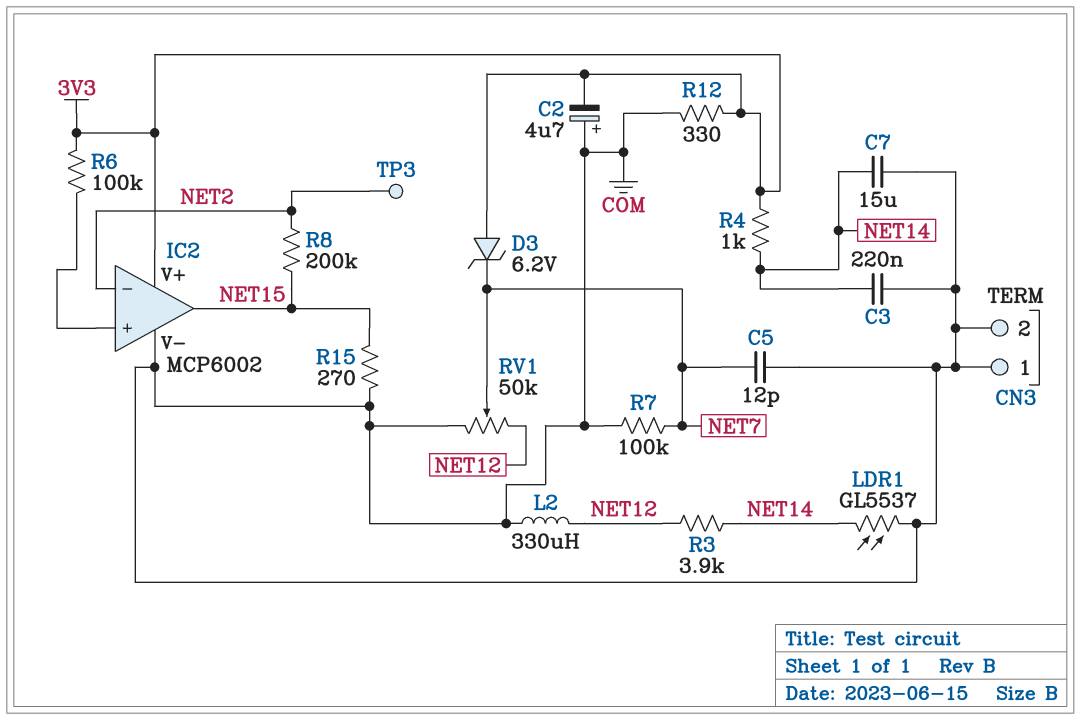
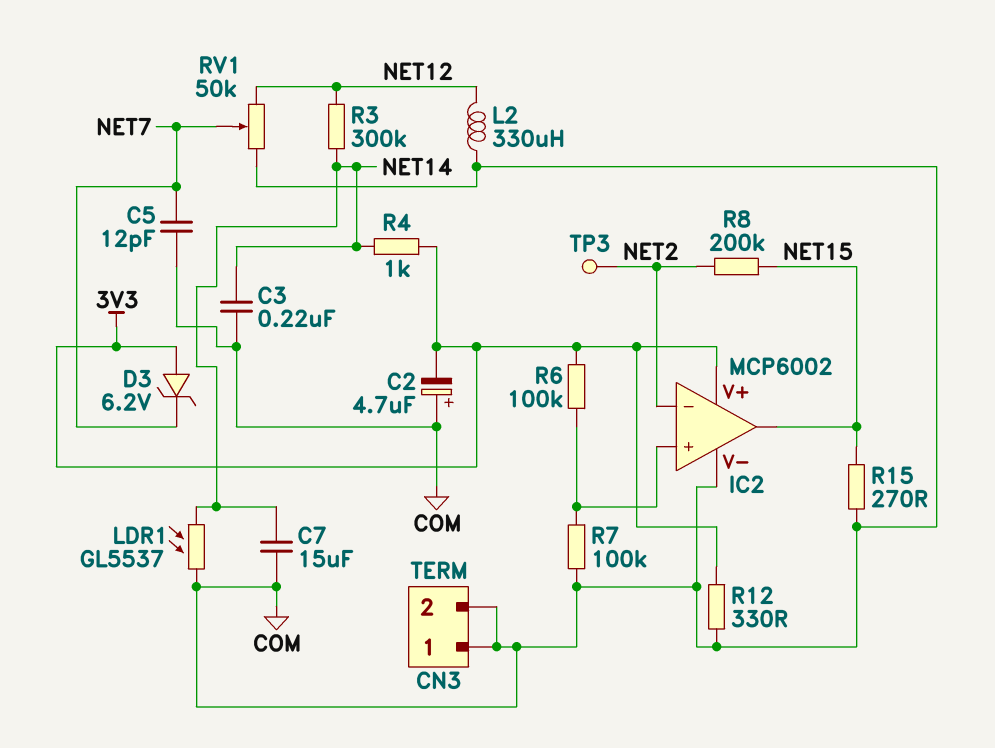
R3: 3.9k (NET12, NET14) -> 300k (NET12, NET14)
R7: 100k (COM, NET7) -> 100k (COM, IC2/in+)

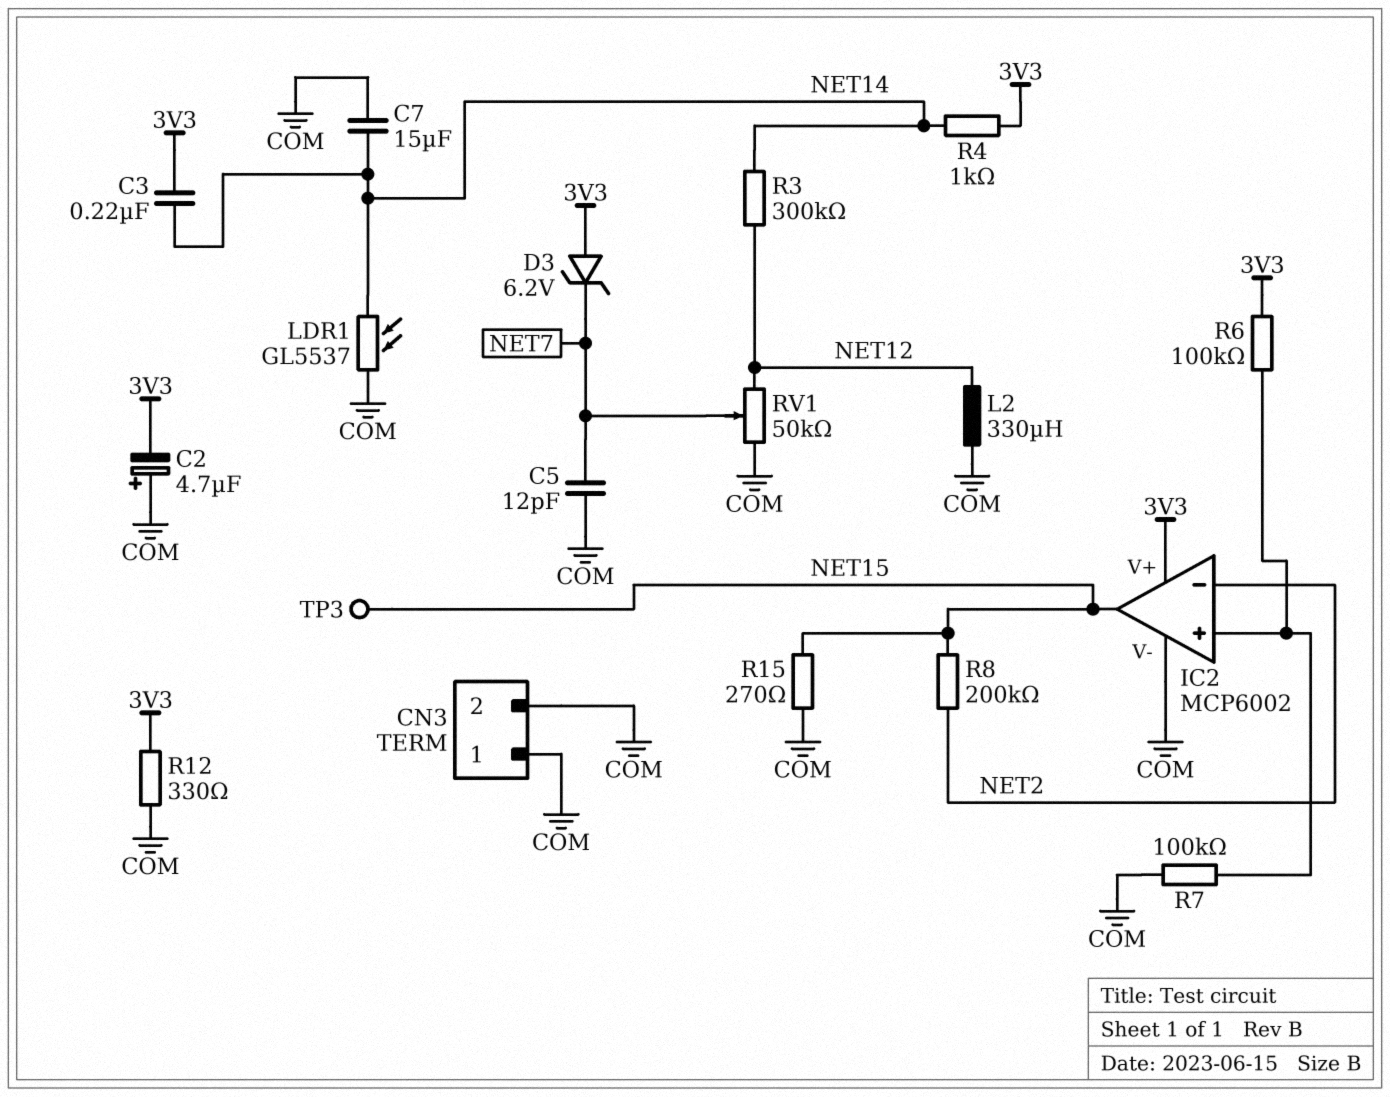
C3: 220nF (COM, NET14) -> 220nF (3V3, NET14)
TP3: test point (NET2) -> test point (NET15)

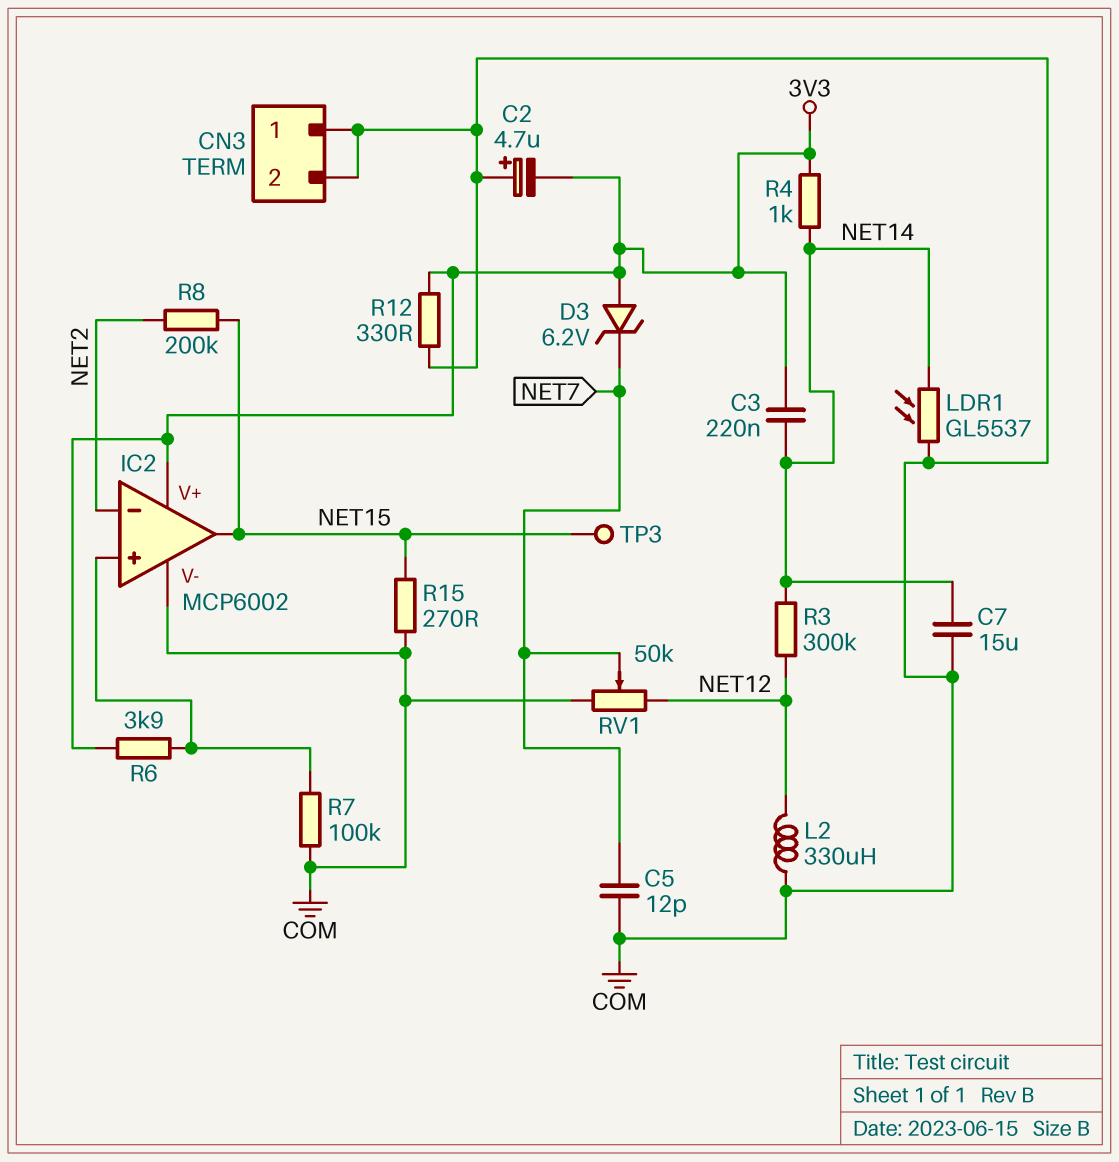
R6: 100k (3V3, IC2/in+) -> 3.9k (3V3, IC2/in+)

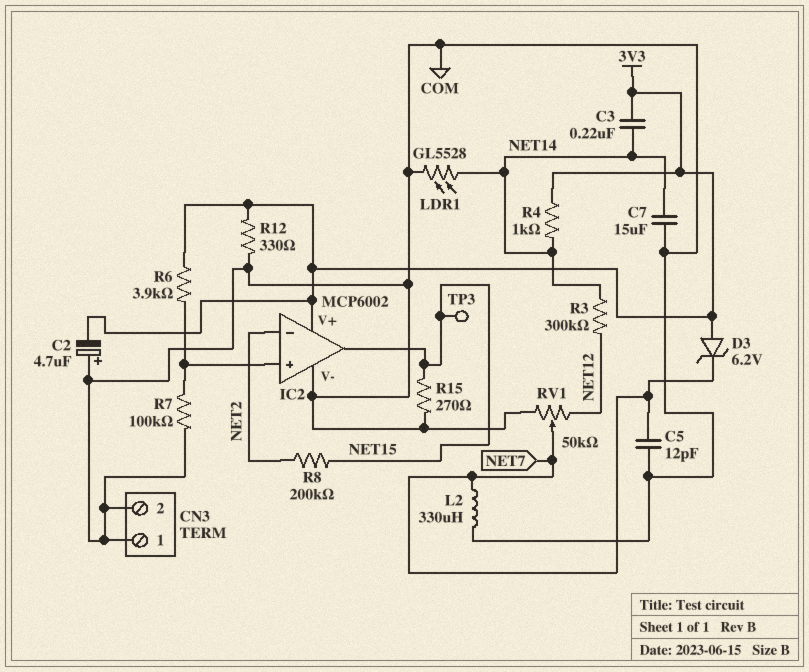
L2: 330uH (COM, NET12) -> 330uH (COM, NET7)
LDR1: GL5537 (COM, NET14) -> GL5528 (COM, NET14)

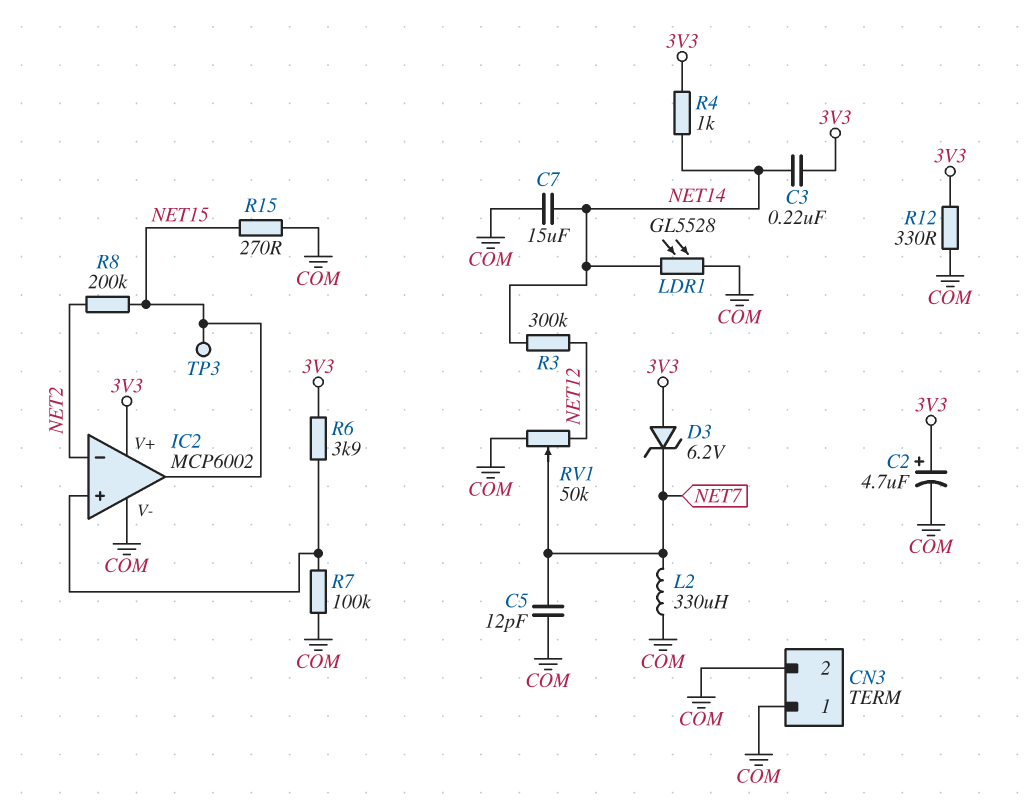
C2: 4.7uF (plus COM, minus 3V3) -> 4.7uF (plus 3V3, minus COM)

